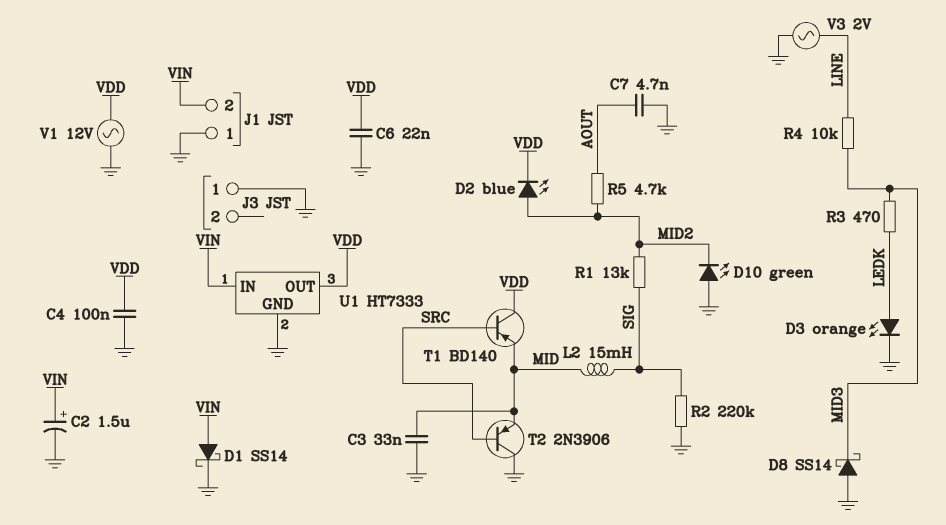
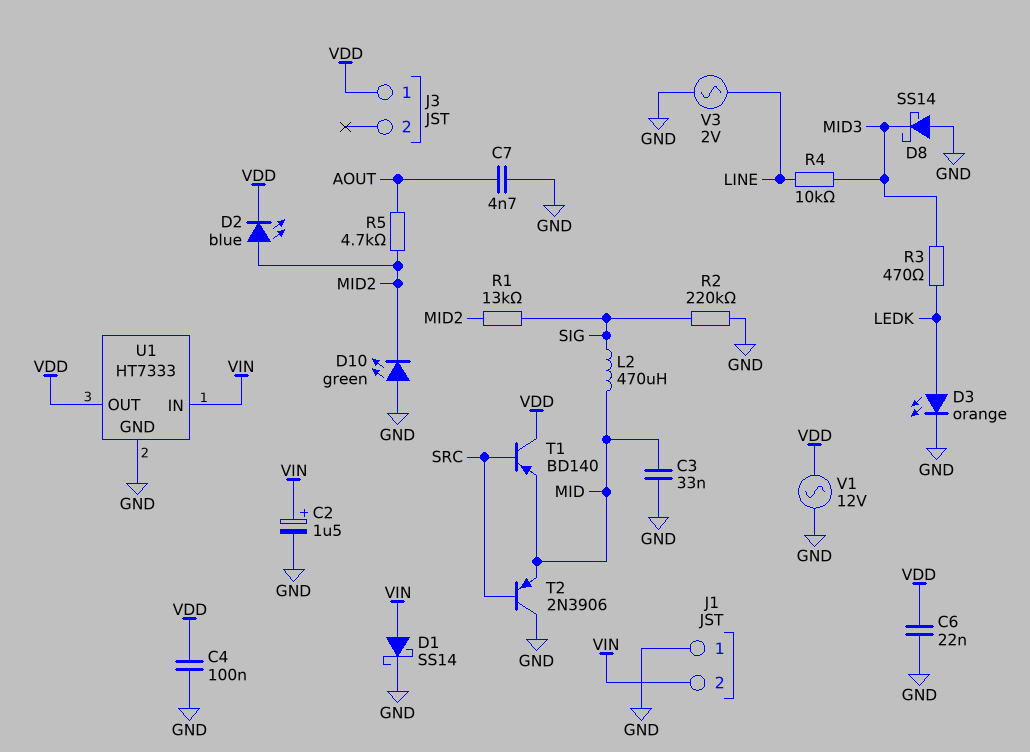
J3 pin 1: GND -> VDD
L2: 15mH (MID, SIG) -> 470uH (MID, SIG)

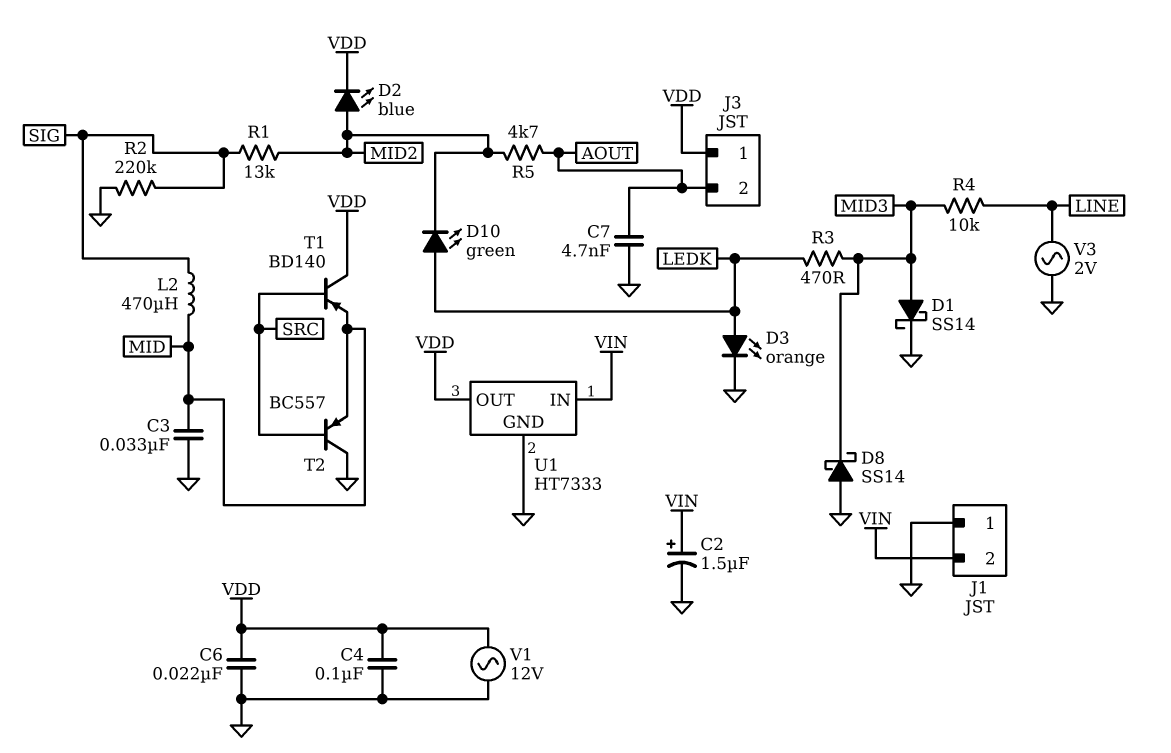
D1: schottky SS14 (A VIN, K GND) -> schottky SS14 (A MID3, K GND)
D10: LED green (A GND, K MID2) -> LED green (A LEDK, K MID2)
J3 pin 2: none -> AOUT
T2: PNP 2N3906 (B SRC, C GND, E MID) -> PNP BC557 (B SRC, C GND, E MID)

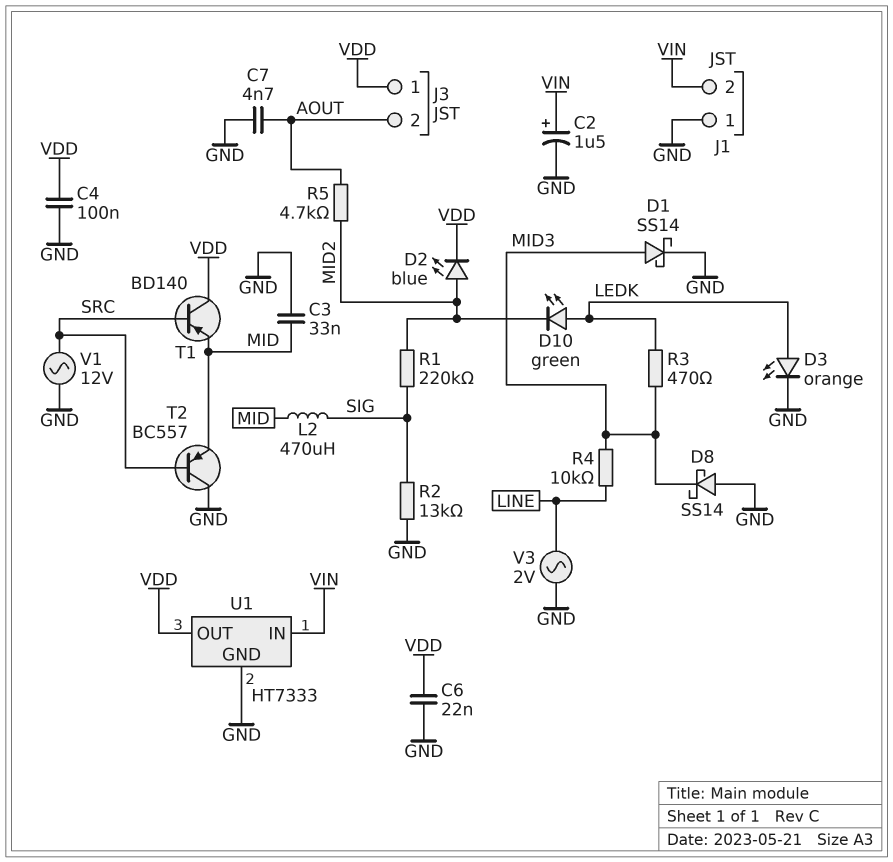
R1: 13k (MID2, SIG) -> 220k (MID2, SIG)
R2: 220k (GND, SIG) -> 13k (GND, SIG)
V1: AC 12V (GND, VDD) -> AC 12V (GND, SRC)

